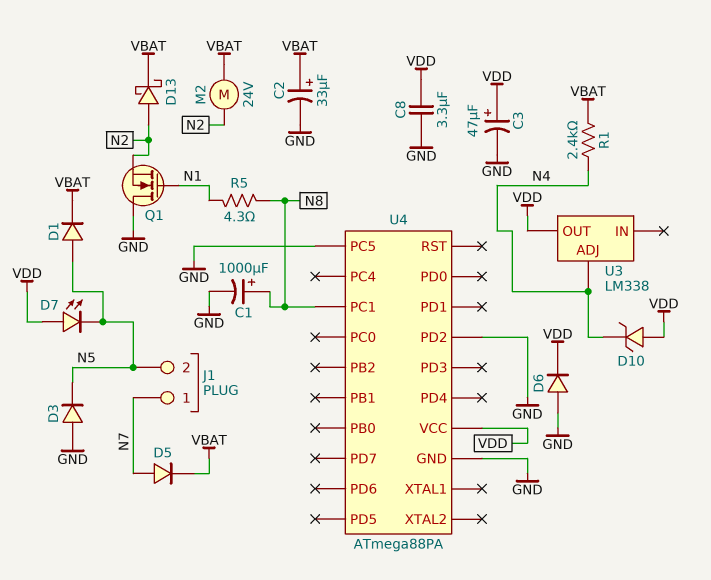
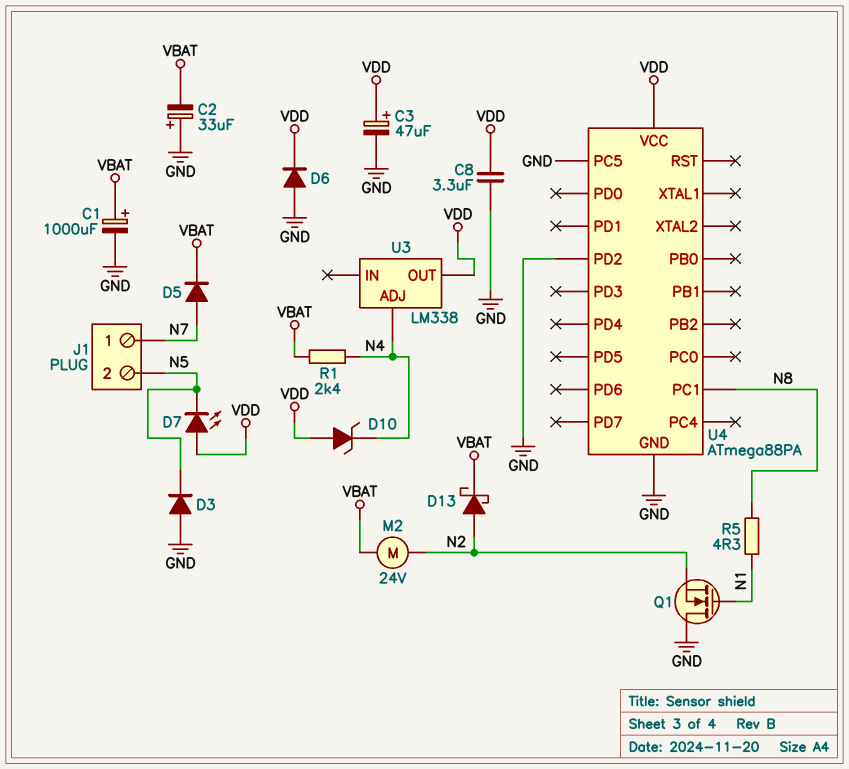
C1: 1000uF (plus N8, minus GND) -> 1000uF (plus VBAT, minus GND)
C2: 33uF (plus VBAT, minus GND) -> 33uF (plus GND, minus VBAT)
D1: diode (A N5, K VBAT) -> none

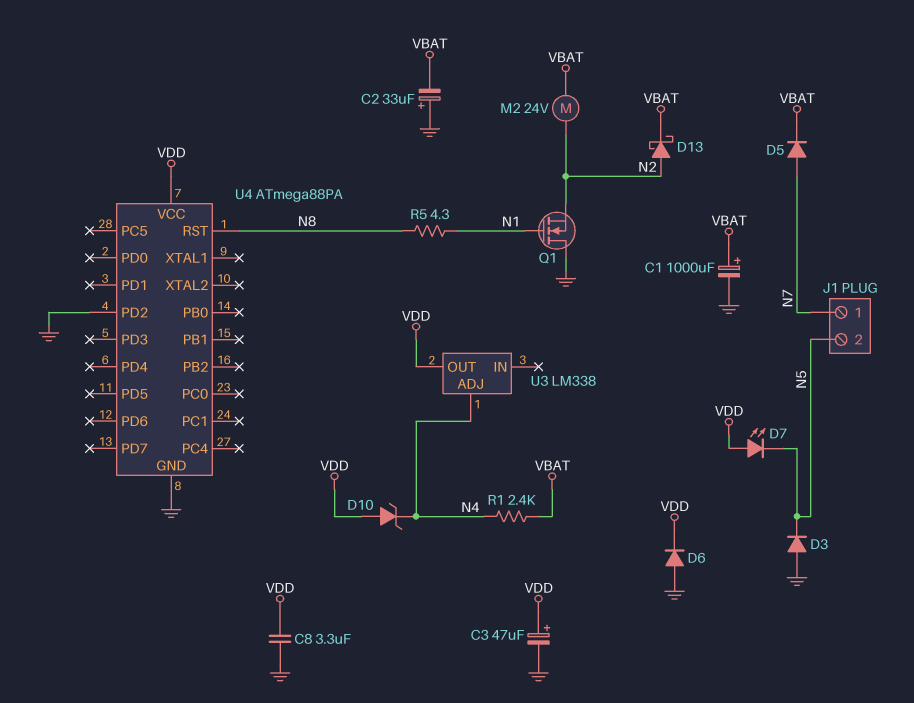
U4 pin PC1: N8 -> none
U4 pin PC5: GND -> none
U4 pin RST: none -> N8

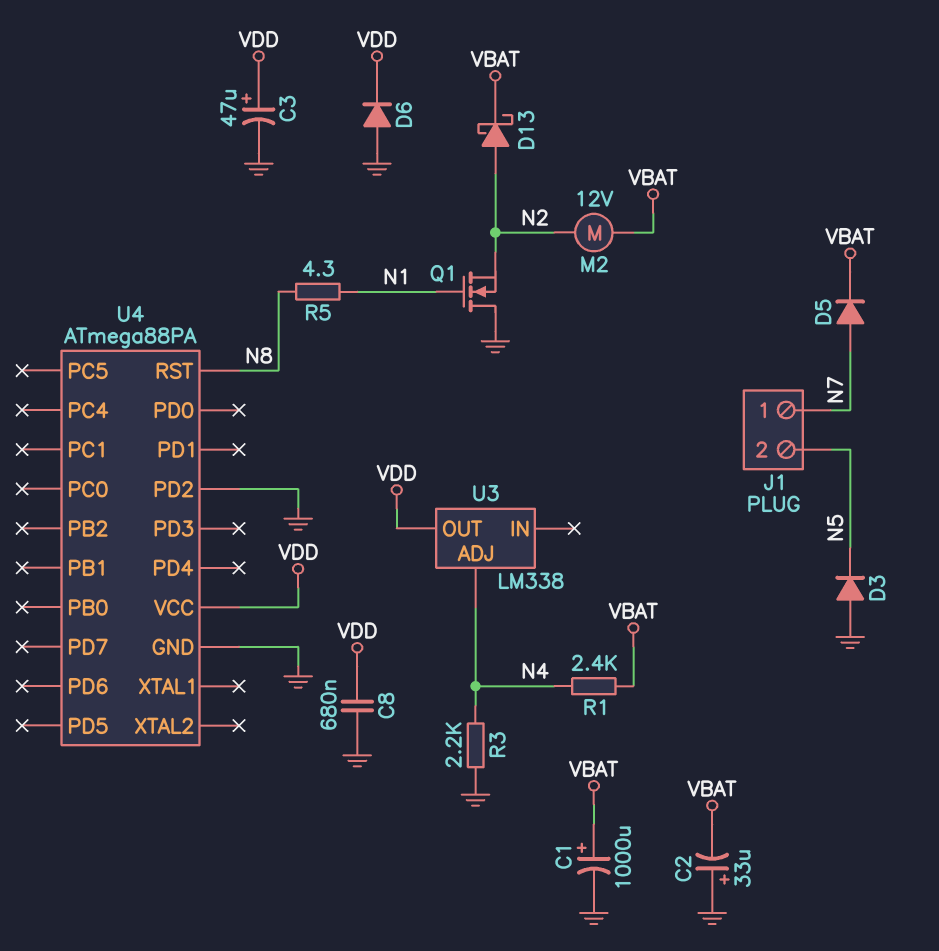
C8: 3.3uF (GND, VDD) -> 680nF (GND, VDD)
D7: LED (A VDD, K N5) -> none
D10: zener (A VDD, K N4) -> none
M2: motor 24V (N2, VBAT) -> motor 12V (N2, VBAT)
R3: none -> 2.2k (GND, N4)

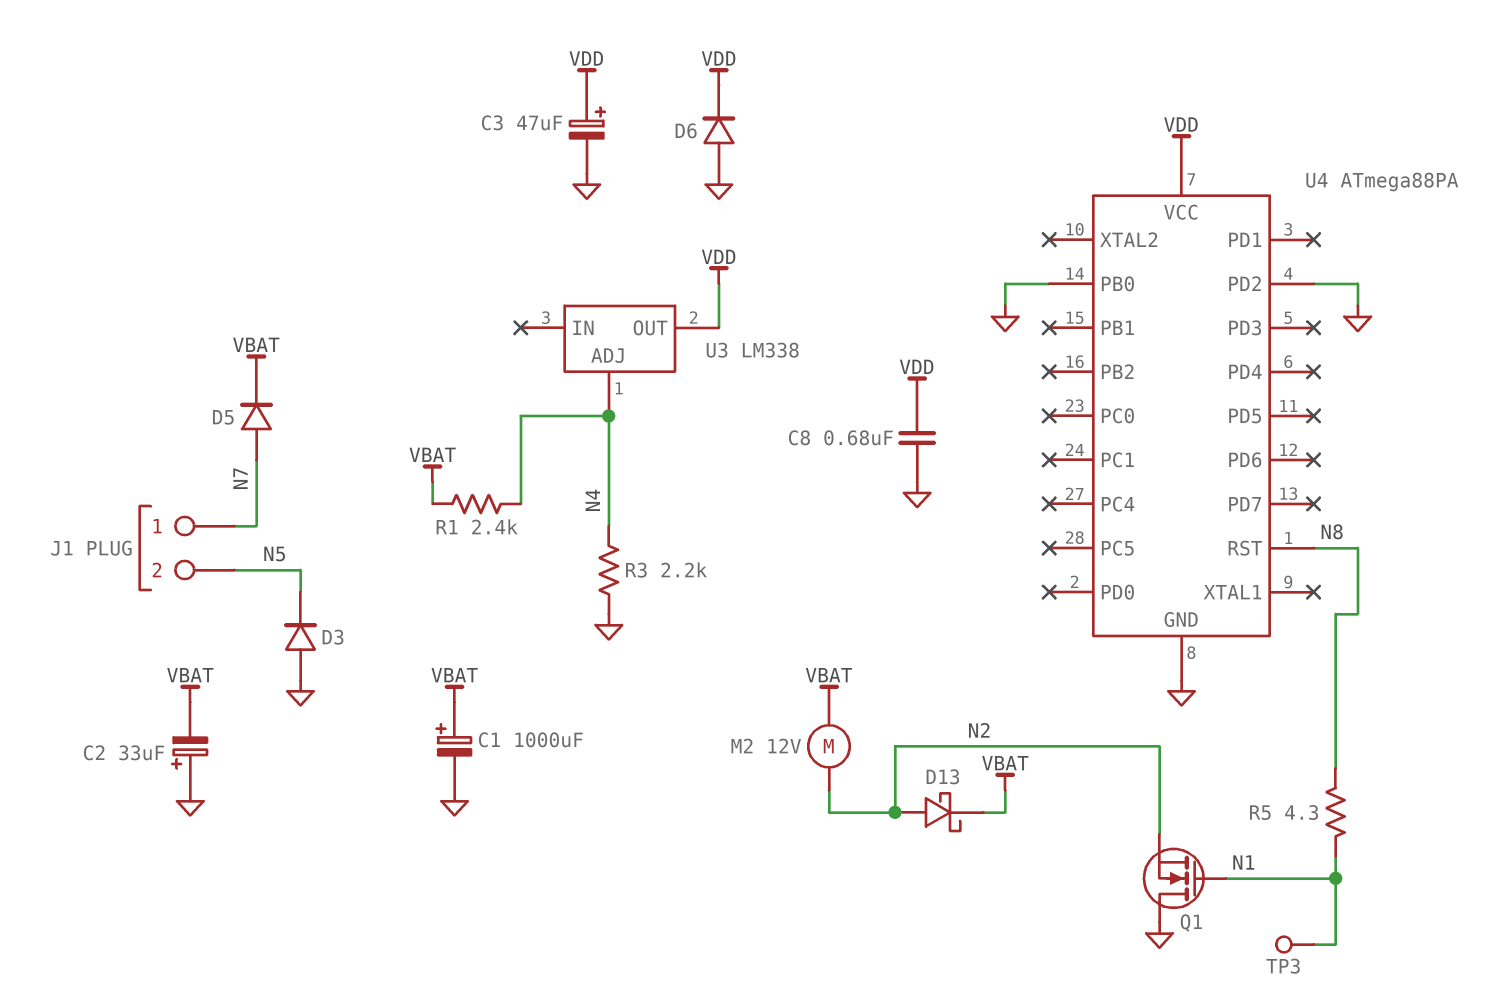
TP3: none -> test point (N1)
U4 pin PB0: none -> GND

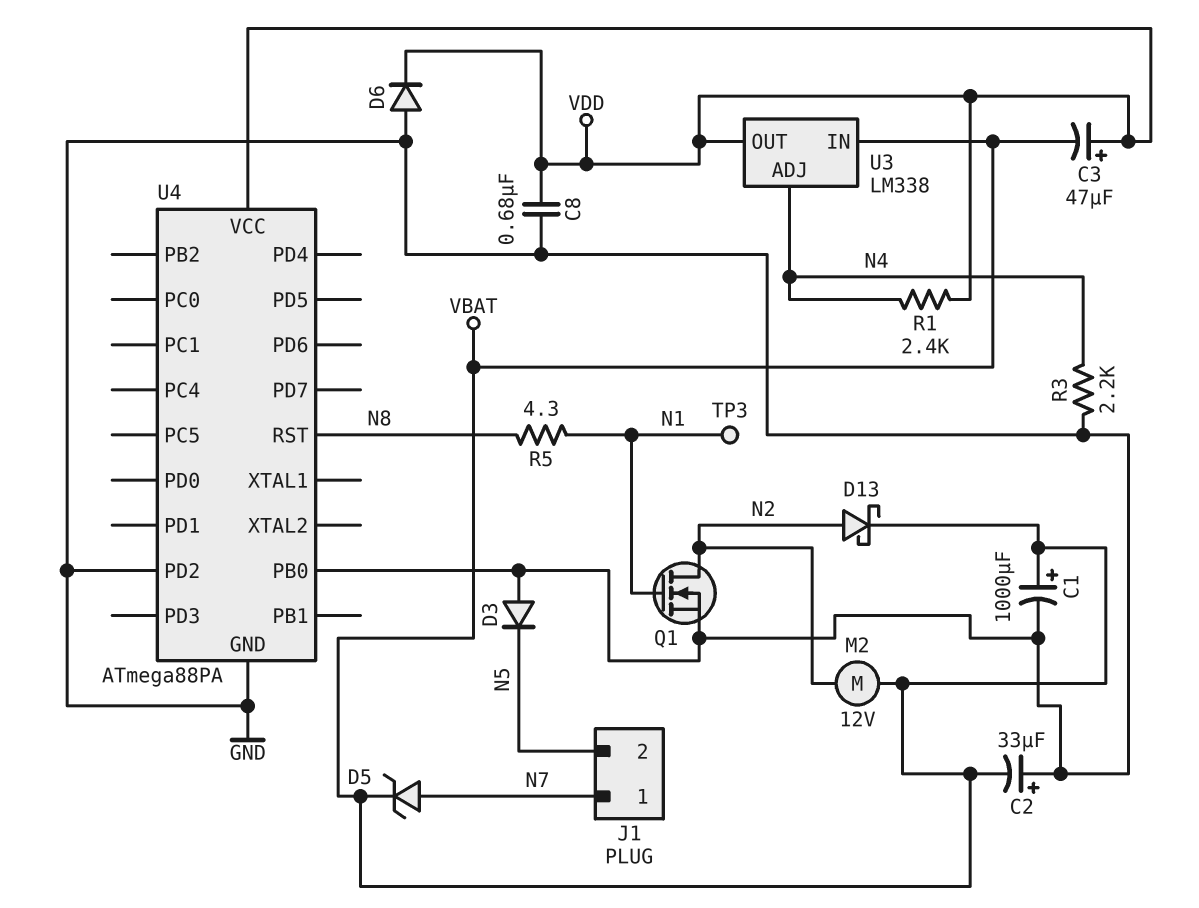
C3: 47uF (plus VDD, minus GND) -> 47uF (plus VDD, minus VBAT)
D5: diode (A N7, K VBAT) -> zener (A N7, K VBAT)
Q1: NMOS (G N1, D GND, S N2) -> NMOS (G N1, D N2, S GND)
R1: 2.4k (N4, VBAT) -> 2.4k (N4, VDD)
U3 pin IN: none -> VBAT

